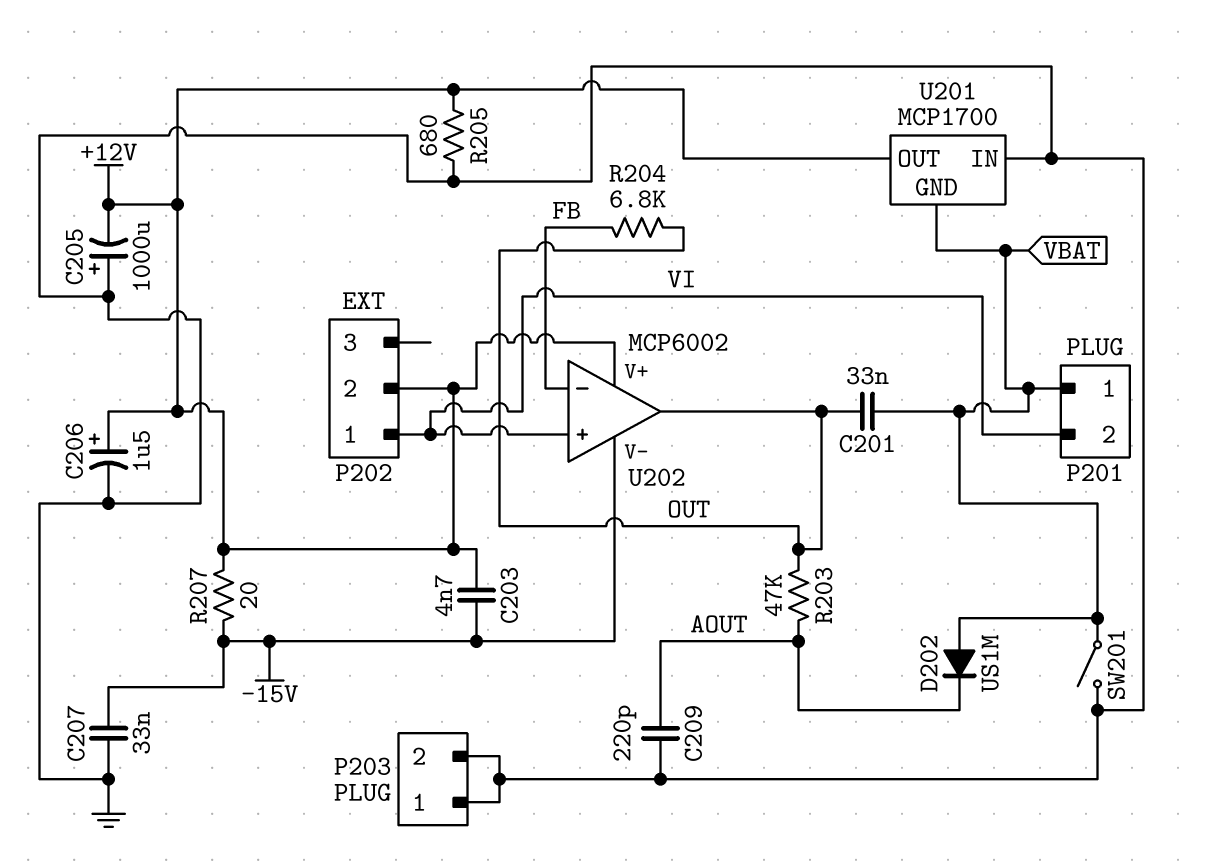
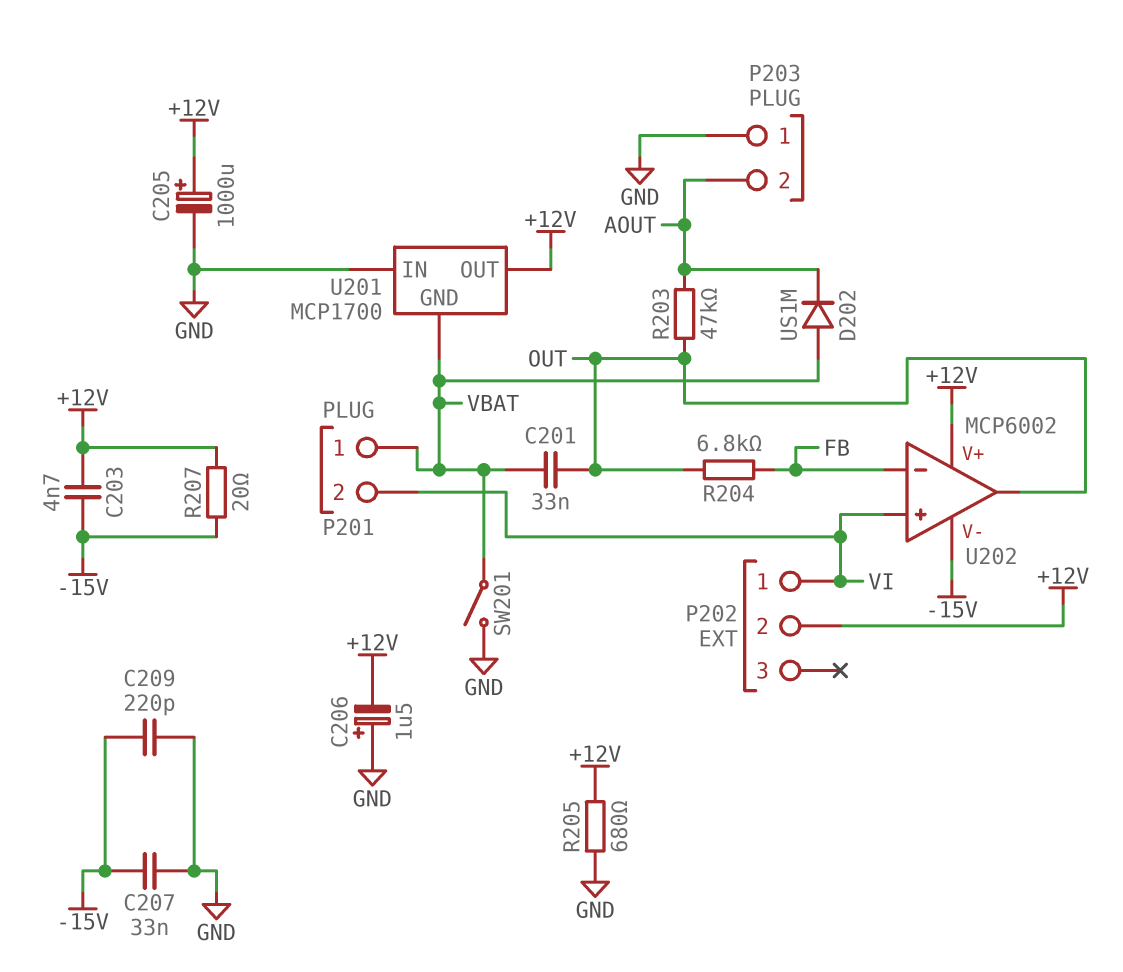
C205: 1000uF (plus GND, minus +12V) -> 1000uF (plus +12V, minus GND)
C206: 1.5uF (plus +12V, minus GND) -> 1.5uF (plus GND, minus +12V)
C209: 220pF (AOUT, GND) -> 220pF (-15V, GND)
P203 pin 2: GND -> AOUT

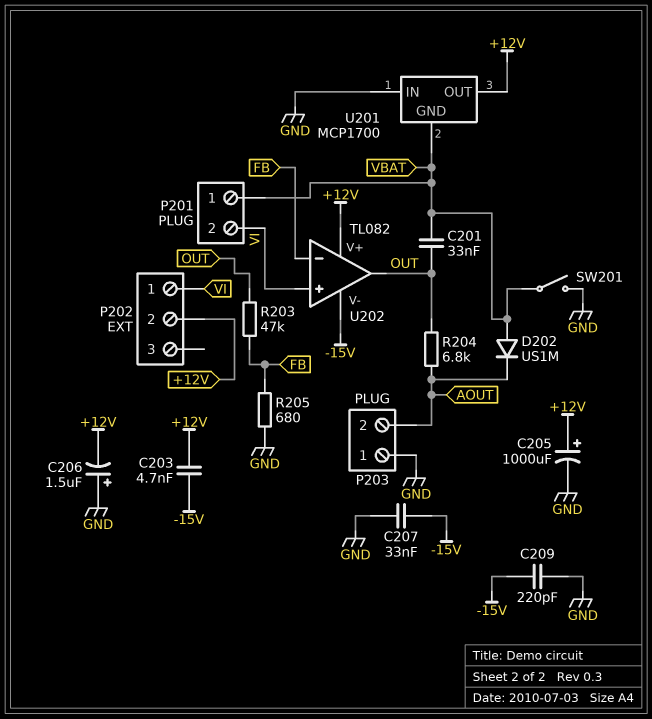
R203: 47k (AOUT, OUT) -> 47k (FB, OUT)
R204: 6.8k (FB, OUT) -> 6.8k (AOUT, OUT)
R205: 680 (+12V, GND) -> 680 (FB, GND)
R207: 20 (+12V, -15V) -> none
U202: MCP6002 -> TL082

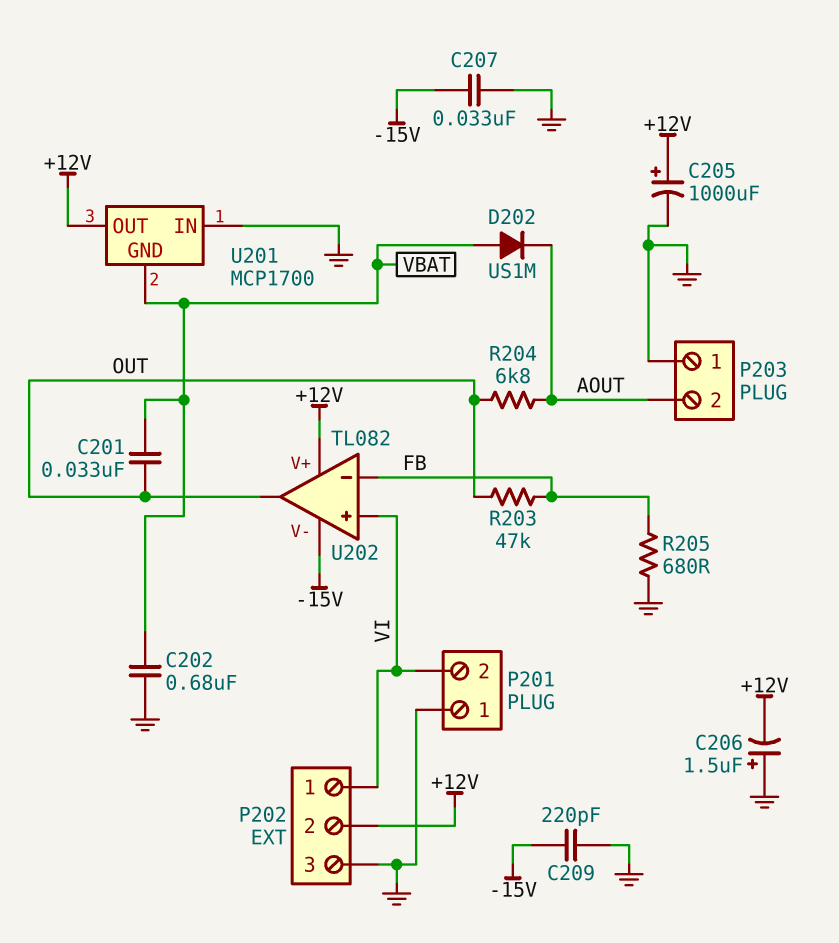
C202: none -> 680nF (GND, VBAT)
C203: 4.7nF (+12V, -15V) -> none
P201 pin 1: VBAT -> GND
P202 pin 3: none -> GND
SW201: switch (GND, VBAT) -> none

